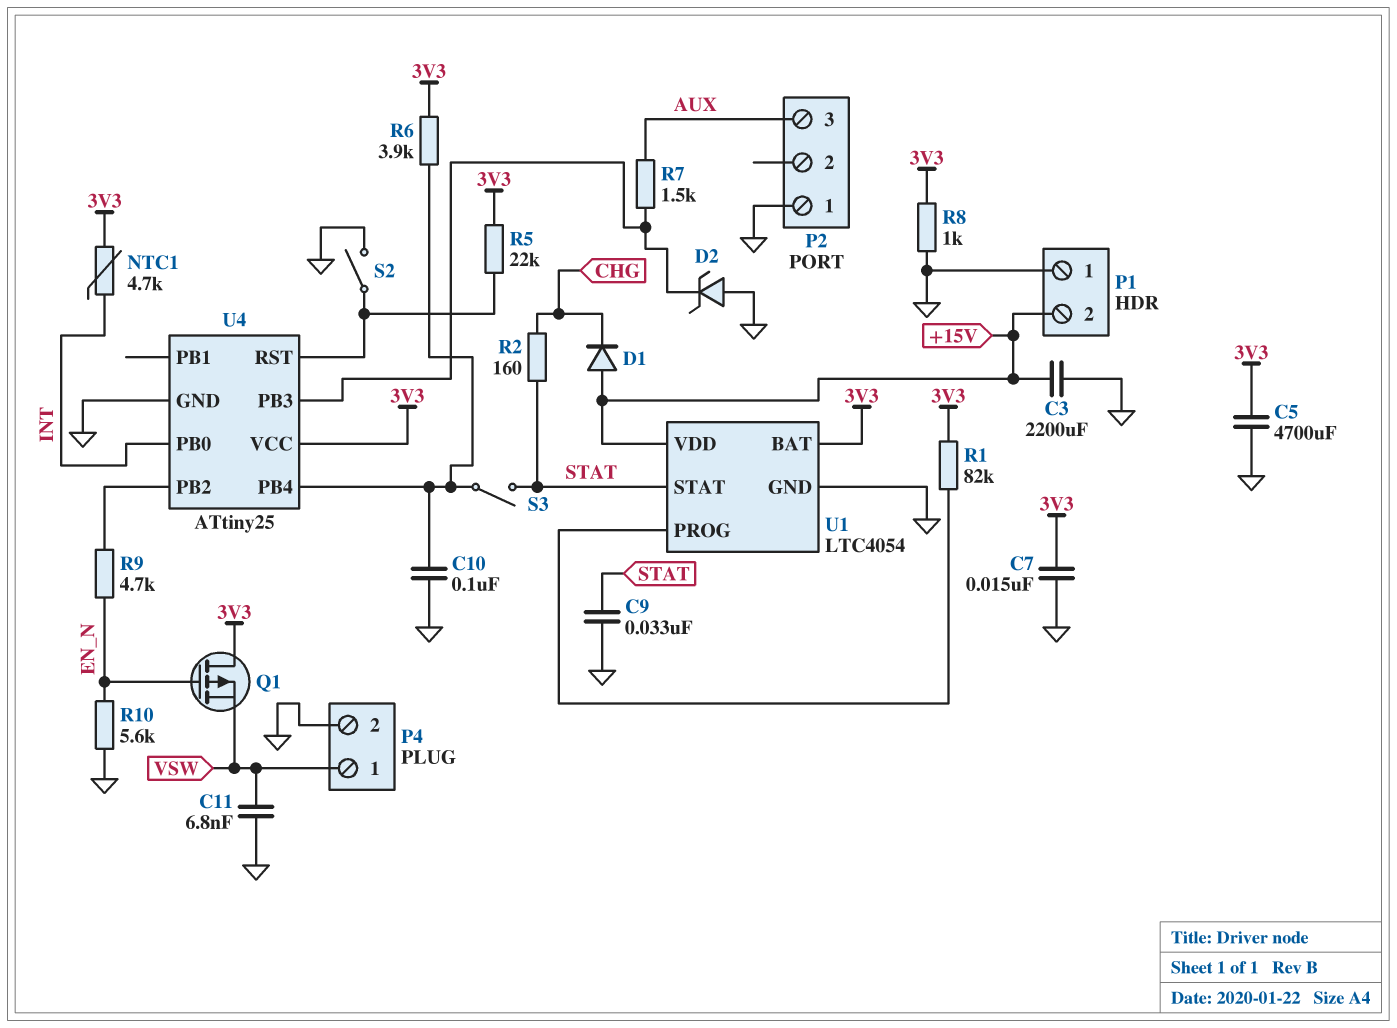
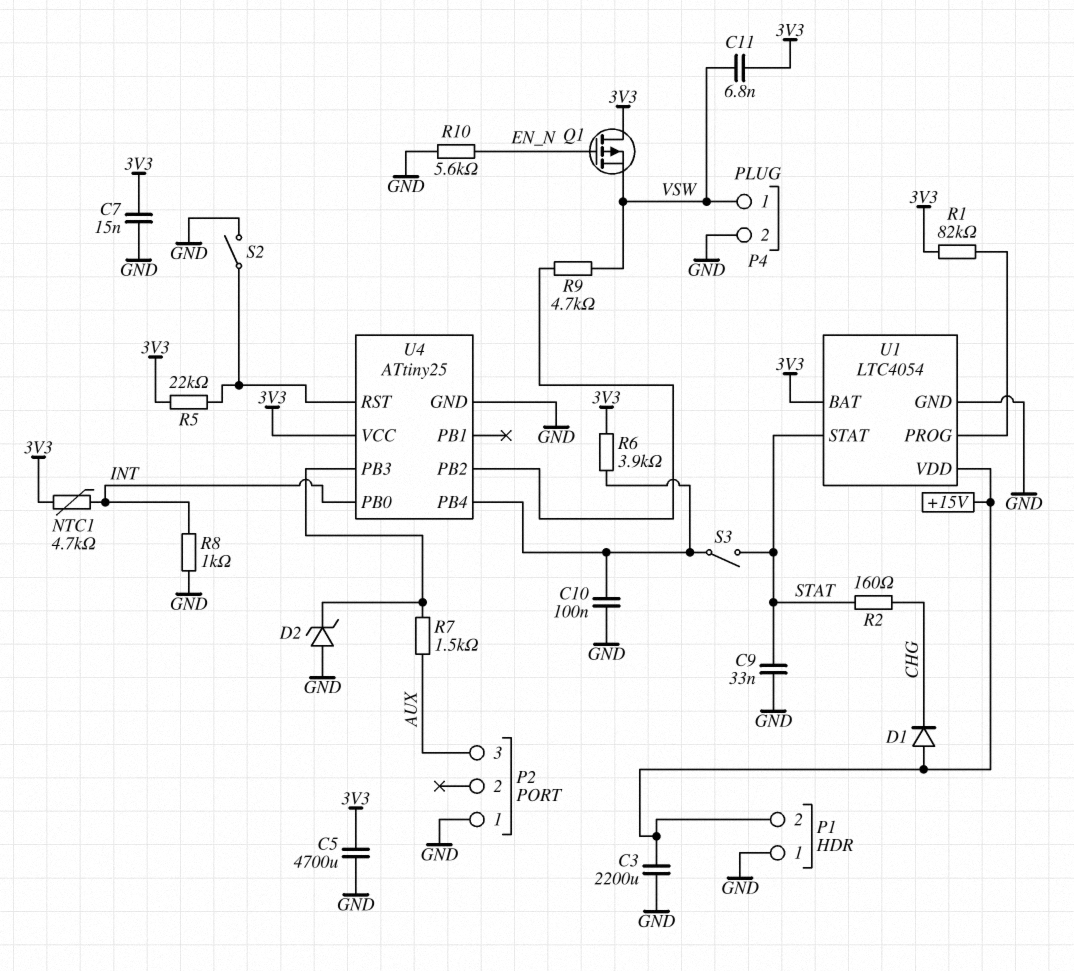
C11: 6.8nF (GND, VSW) -> 6.8nF (3V3, VSW)
R8: 1k (3V3, GND) -> 1k (GND, INT)
R9: 4.7k (EN_N, U4/PB2) -> 4.7k (U4/PB2, VSW)

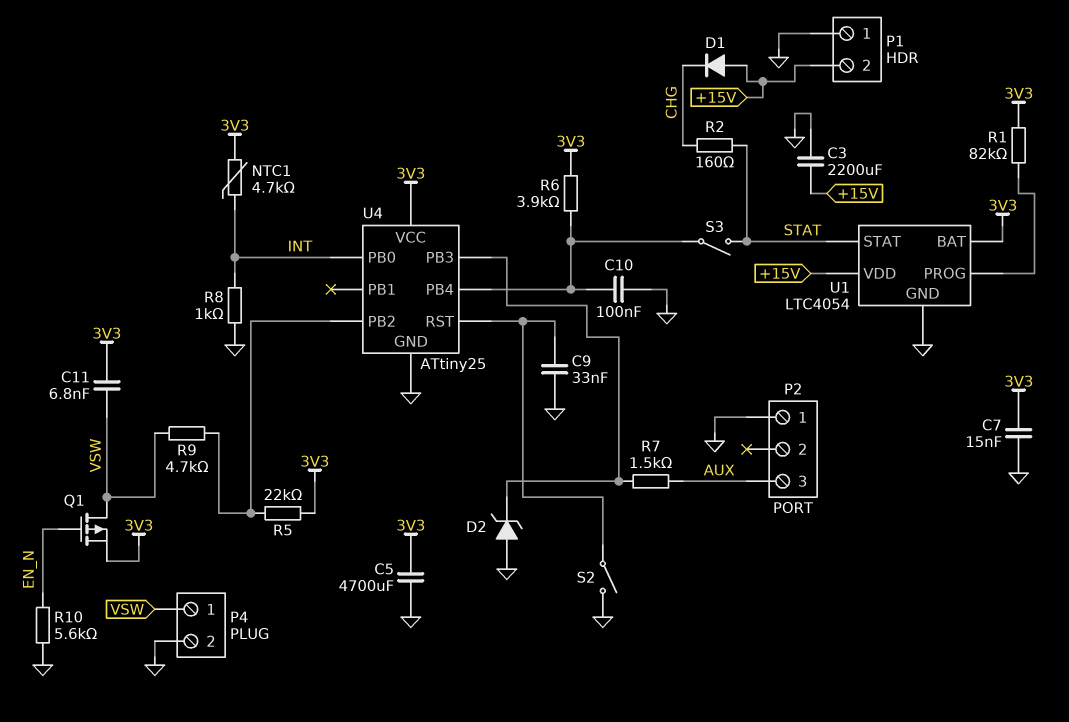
C9: 33nF (GND, STAT) -> 33nF (GND, U4/RST)
Q1: PMOS (G EN_N, D 3V3, S VSW) -> PMOS (G EN_N, D VSW, S 3V3)
R5: 22k (3V3, U4/RST) -> 22k (3V3, U4/PB2)

